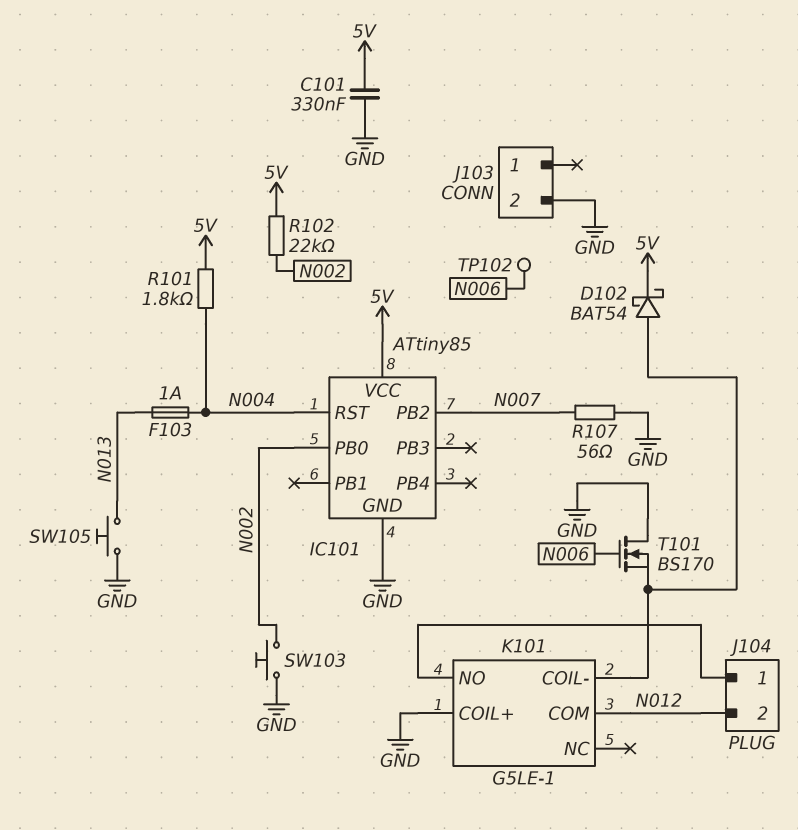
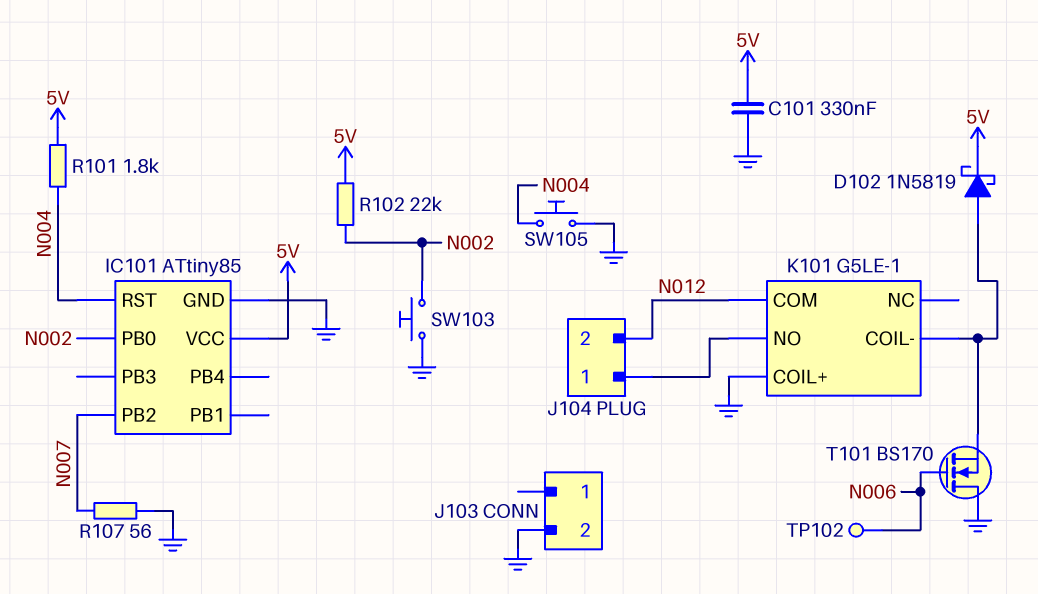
D102: schottky BAT54 (A K101/COIL-, K 5V) -> schottky 1N5819 (A K101/COIL-, K 5V)
F103: 1A (N004, N013) -> none
SW105: button (GND, N013) -> button (GND, N004)

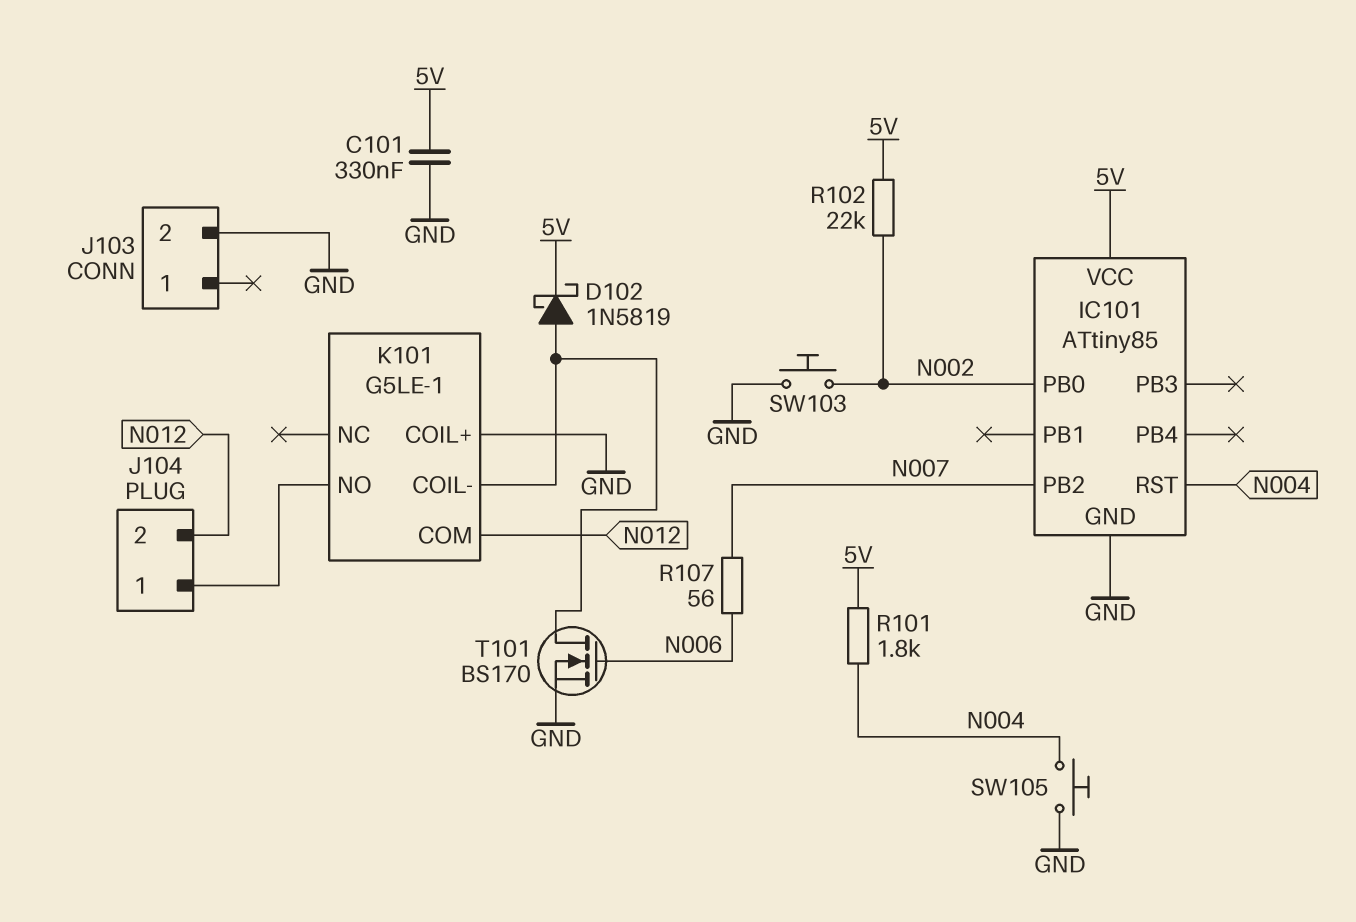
R107: 56 (GND, N007) -> 56 (N006, N007)
T101: NMOS BS170 (G N006, D GND, S K101/COIL-) -> NMOS BS170 (G N006, D K101/COIL-, S GND)
TP102: test point (N006) -> none

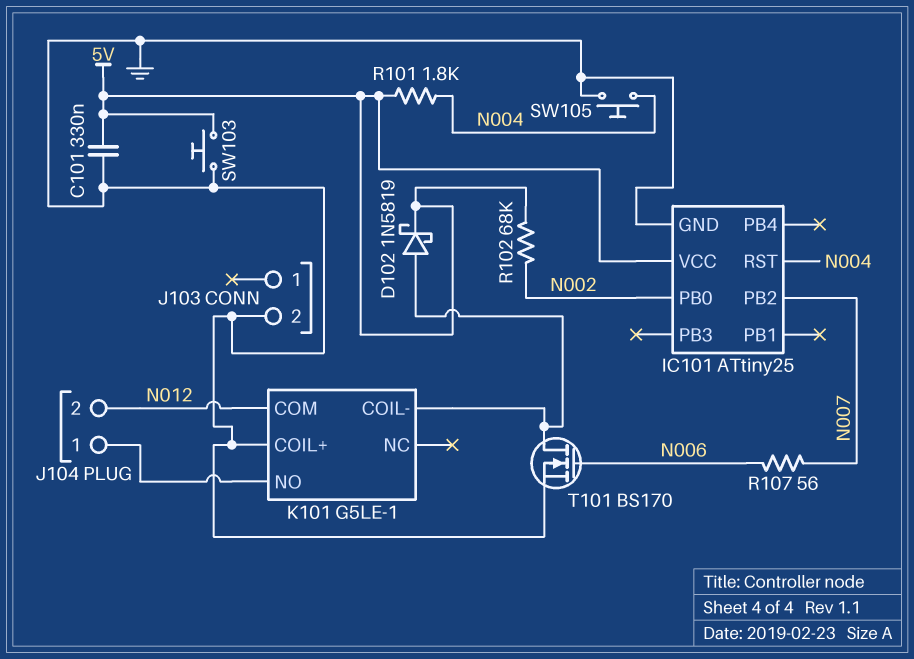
IC101: ATtiny85 -> ATtiny25
R102: 22k (5V, N002) -> 68k (5V, N002)
SW103: button (GND, N002) -> button (5V, GND)

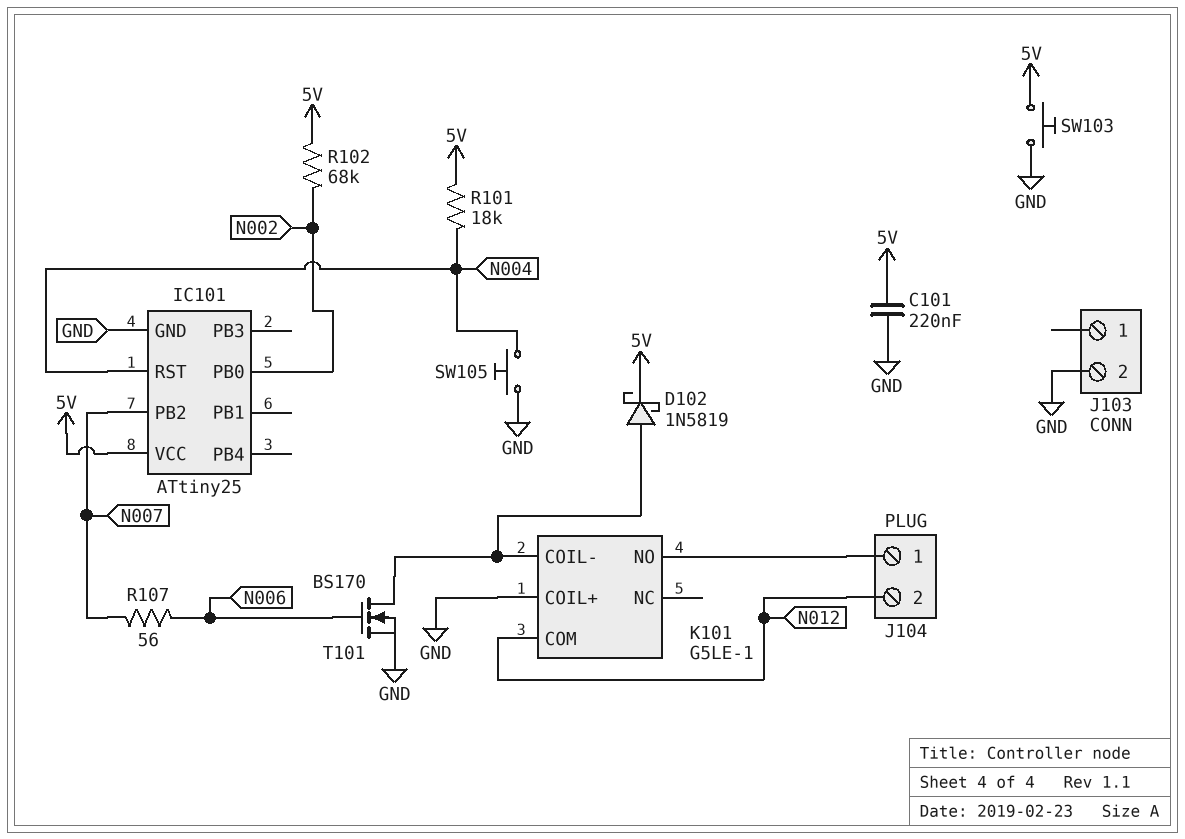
C101: 330nF (5V, GND) -> 220nF (5V, GND)
R101: 1.8k (5V, N004) -> 18k (5V, N004)

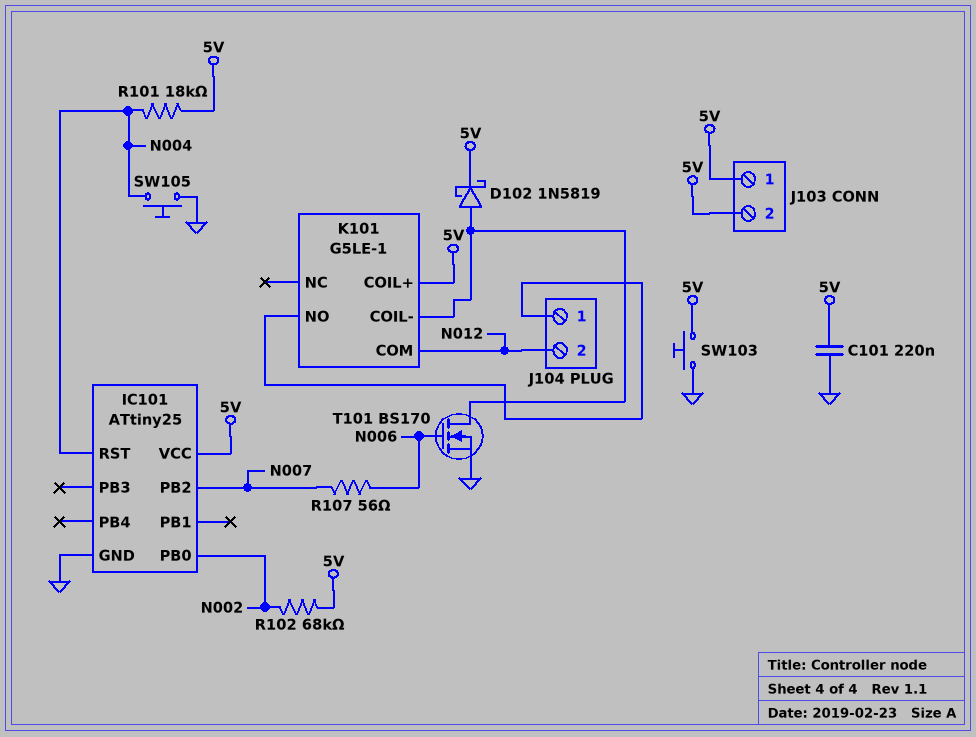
J103 pin 1: none -> 5V
J103 pin 2: GND -> 5V
K101 pin COIL+: GND -> 5V

